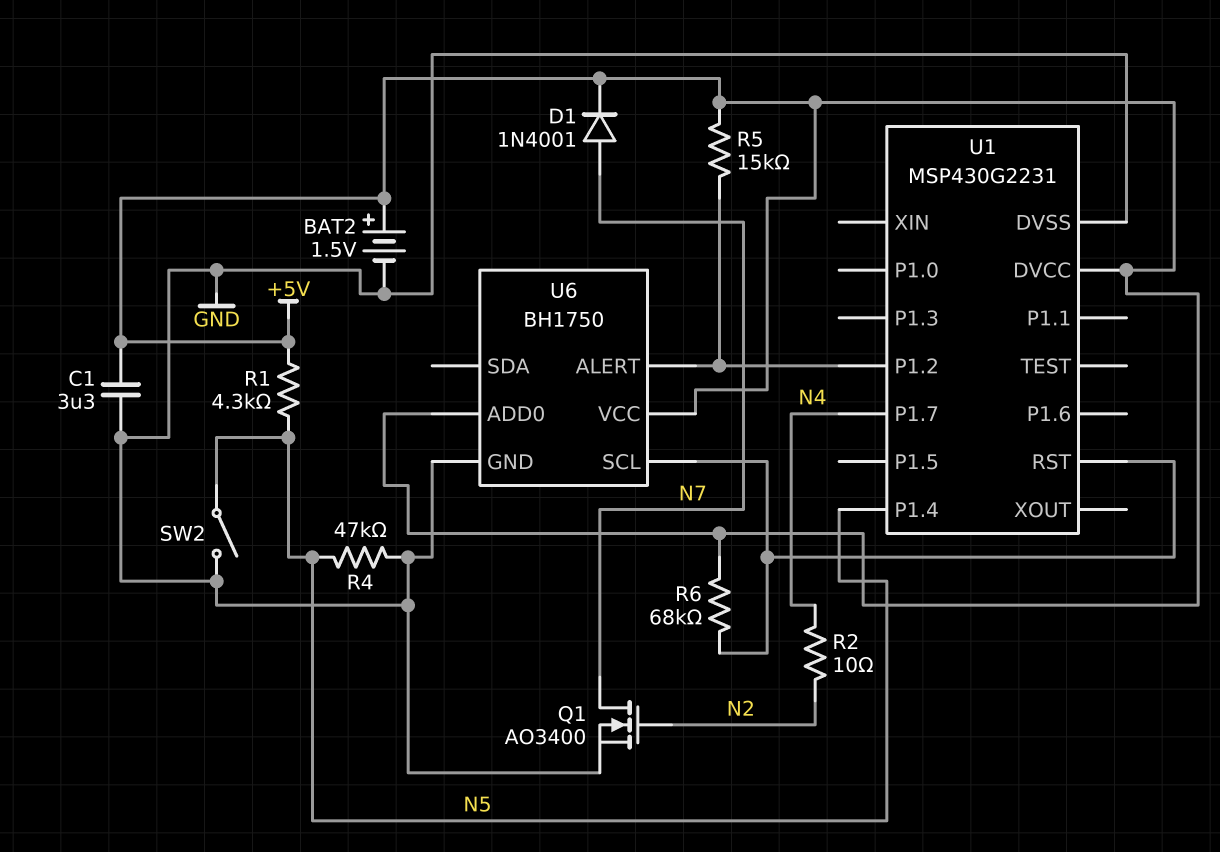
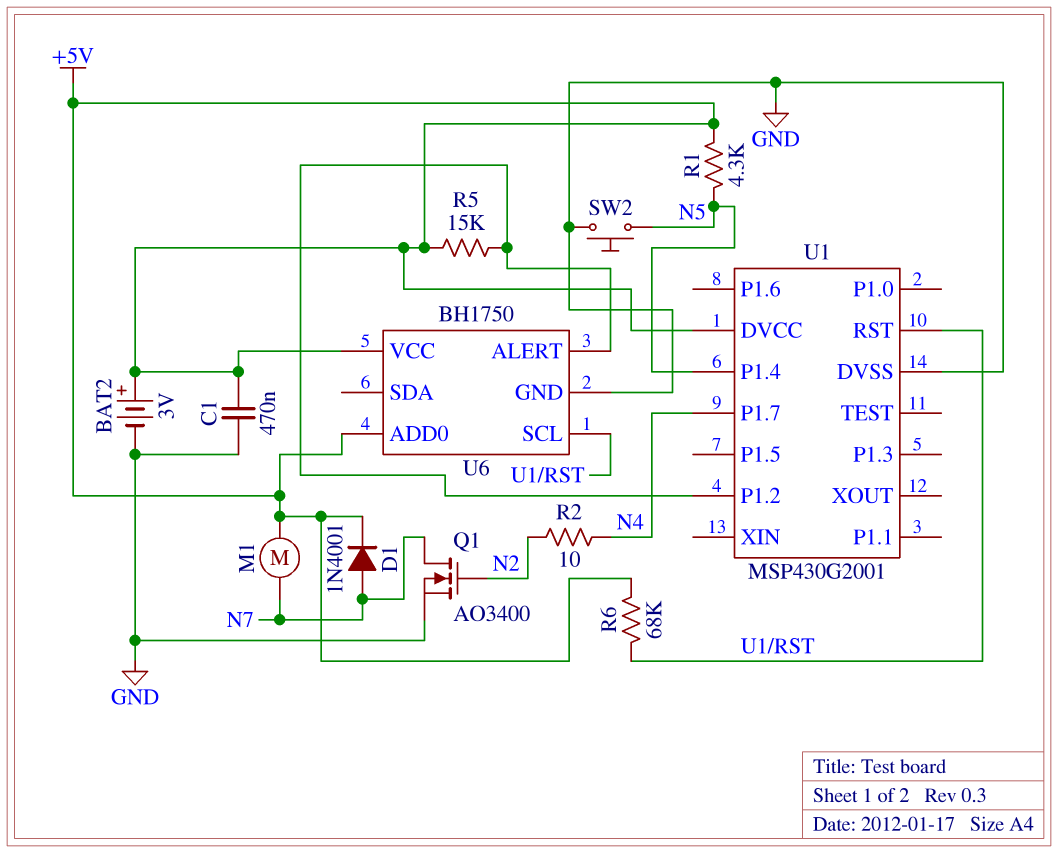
BAT2: 1.5V (plus +5V, minus GND) -> 3V (plus +5V, minus GND)
C1: 3.3uF (+5V, GND) -> 470nF (+5V, GND)
M1: none -> motor (+5V, N7)
R4: 47k (GND, N5) -> none
SW2: switch (GND, N5) -> button (GND, N5)
U1: MSP430G2231 -> MSP430G2001

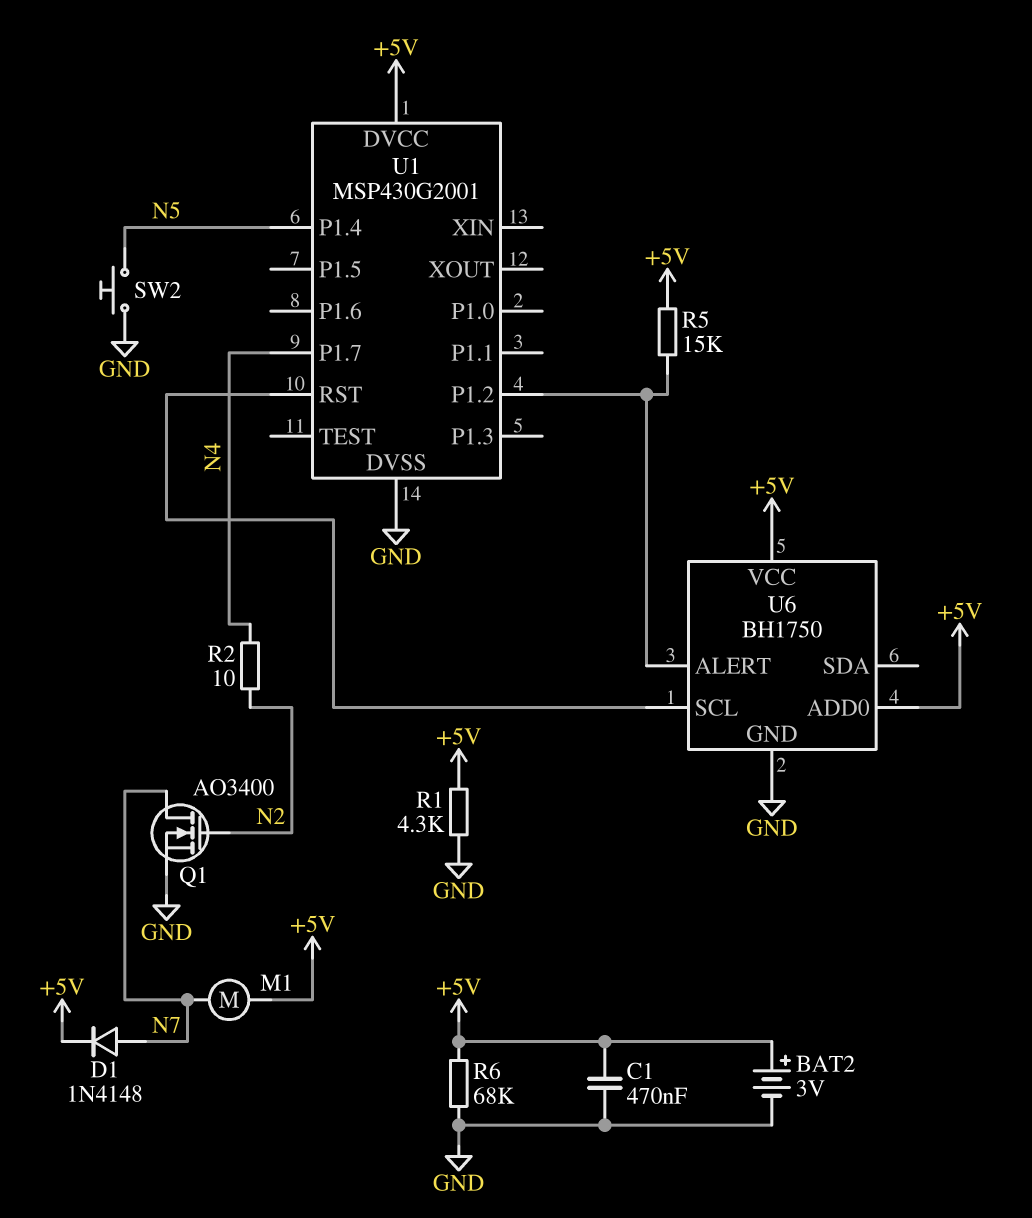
D1: diode 1N4001 (A N7, K +5V) -> diode 1N4148 (A N7, K +5V)
R1: 4.3k (+5V, N5) -> 4.3k (+5V, GND)
R6: 68k (+5V, U1/RST) -> 68k (+5V, GND)

